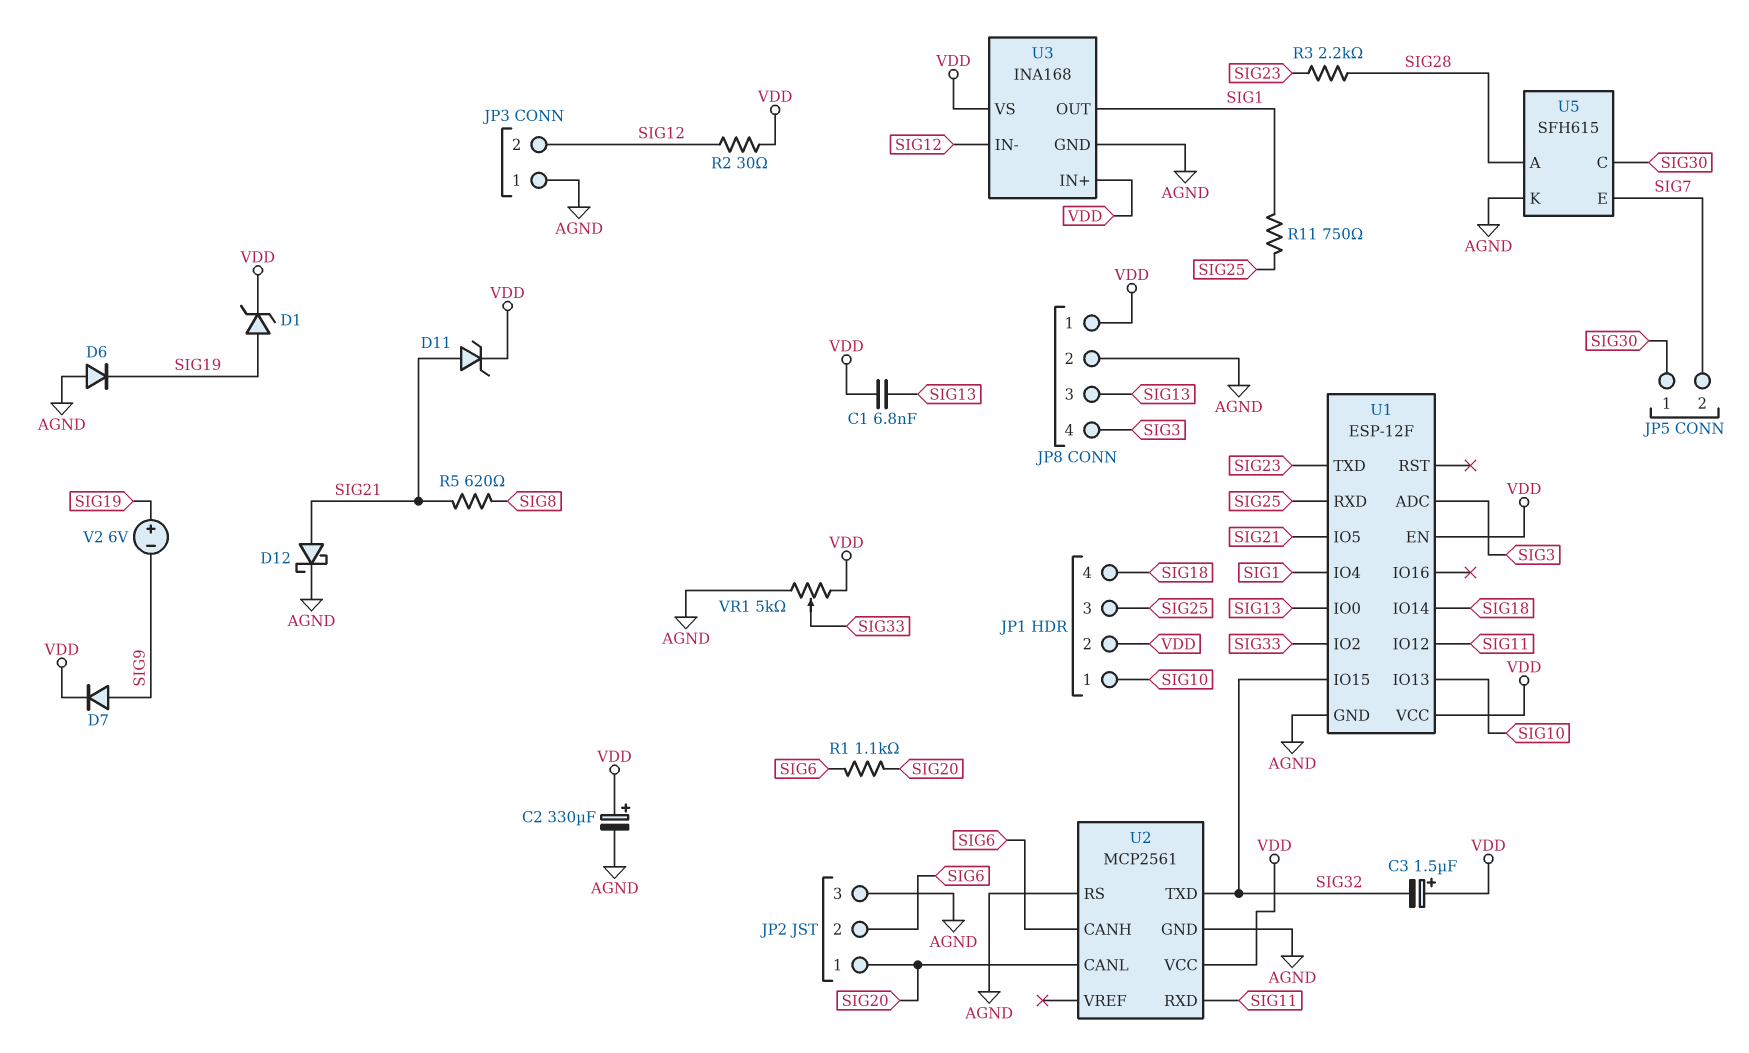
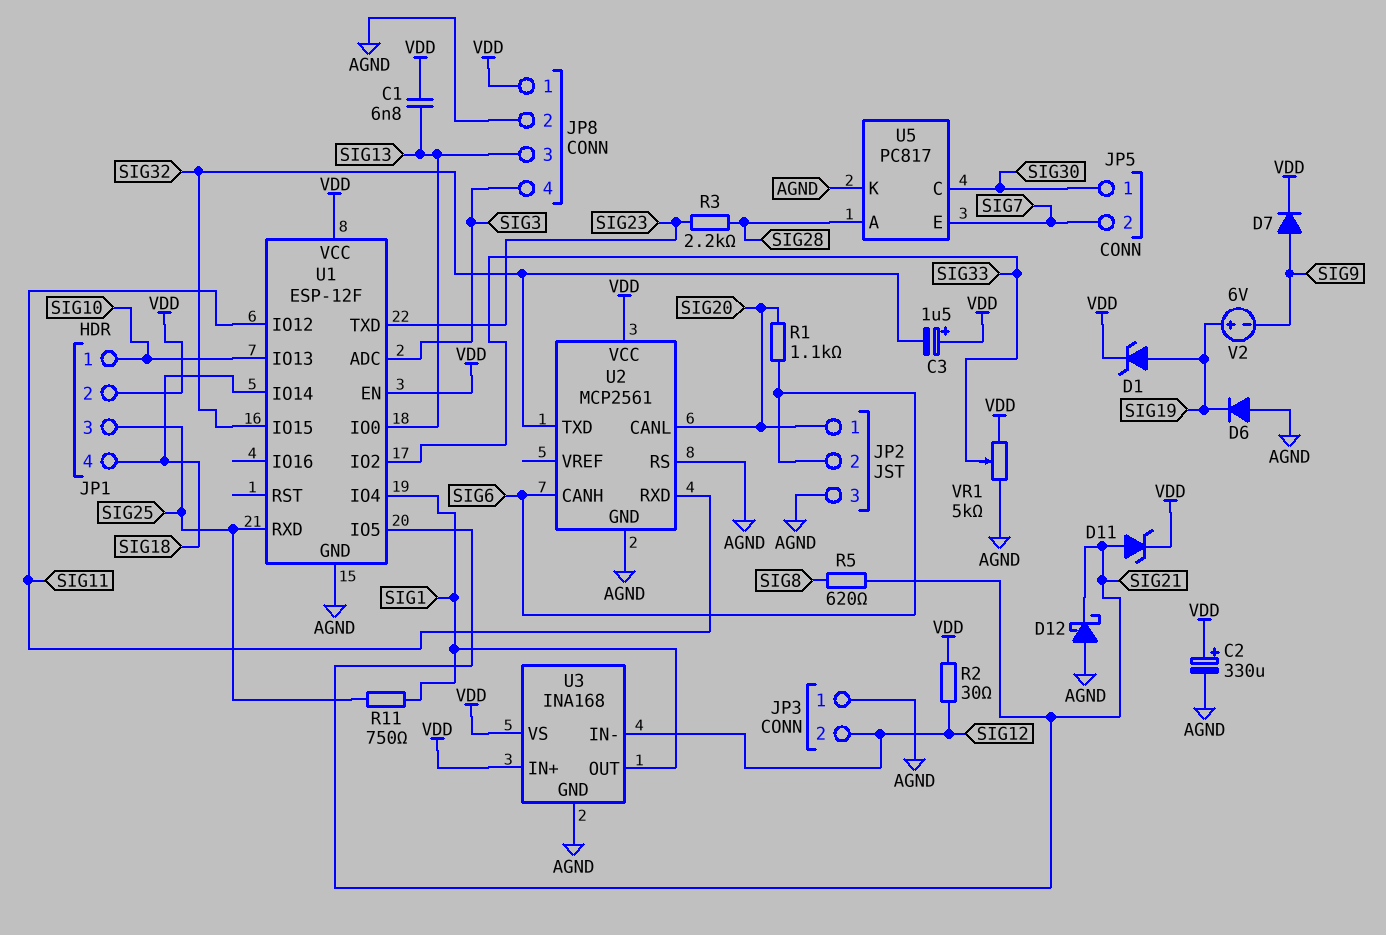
D12: schottky (A SIG21, K AGND) -> schottky (A AGND, K SIG21)
U5: SFH615 -> PC817

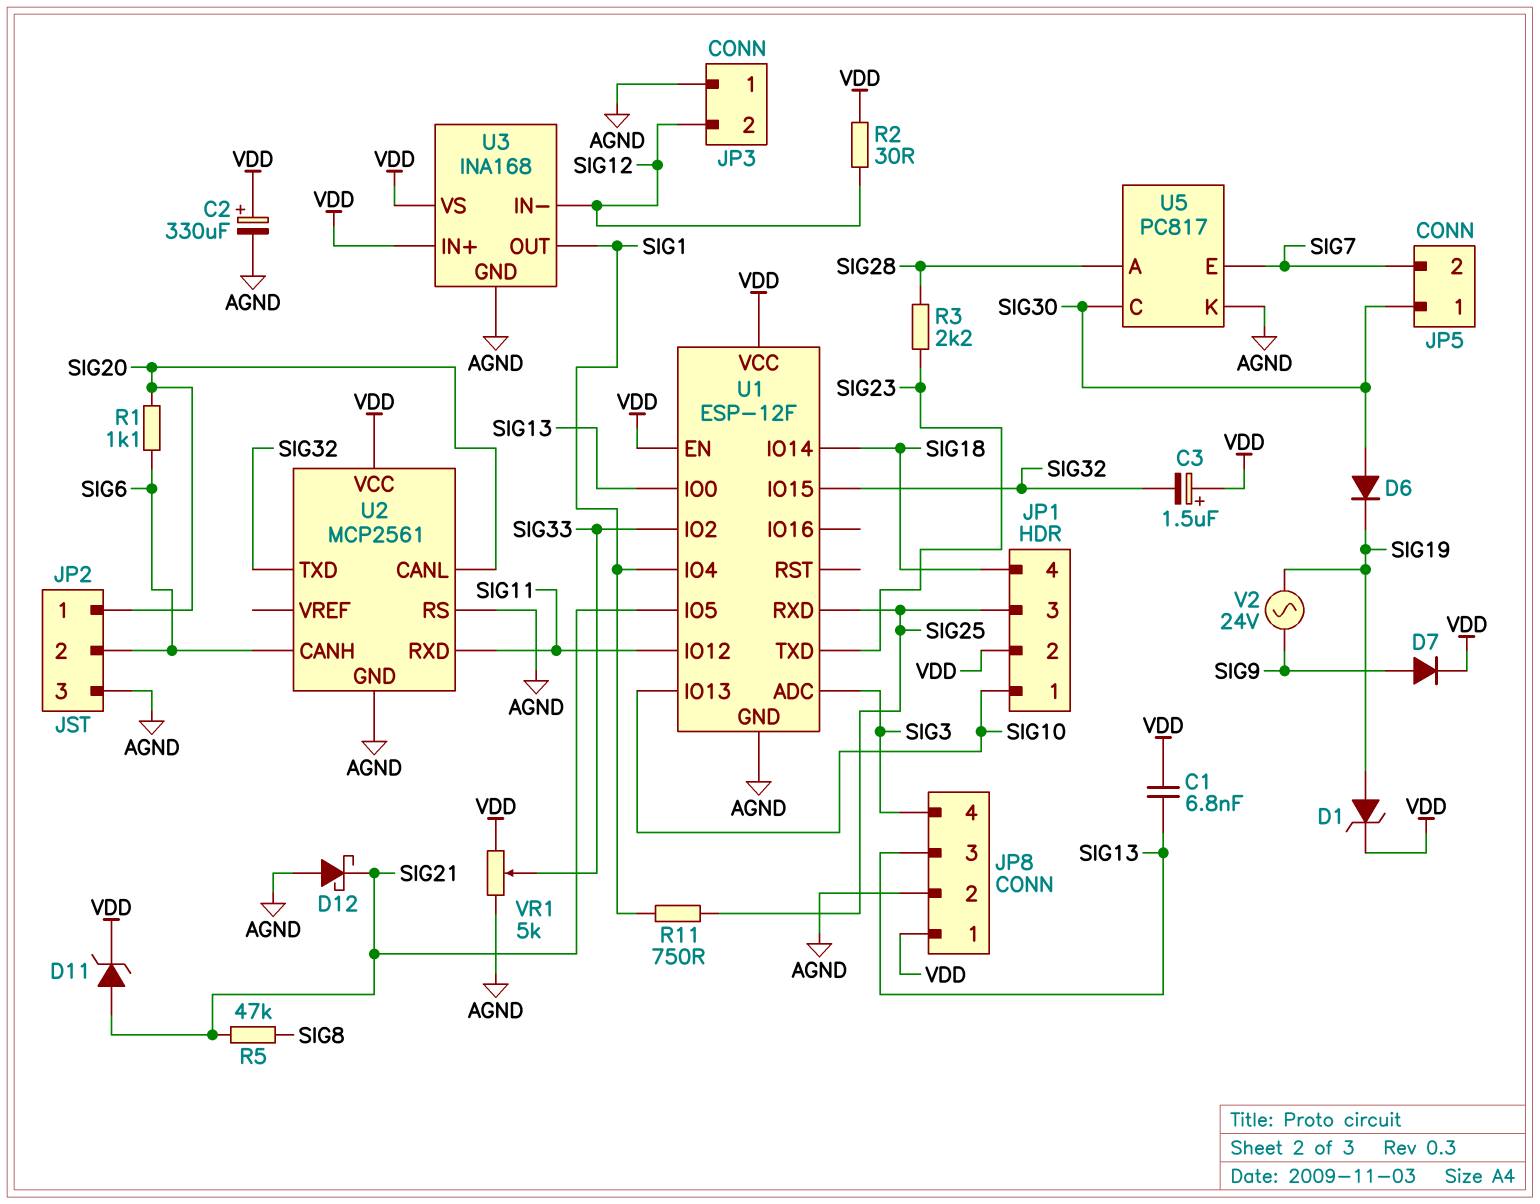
D6: diode (A AGND, K SIG19) -> diode (A SIG30, K SIG19)
R5: 620 (SIG8, SIG21) -> 47k (SIG8, SIG21)
V2: 6V (plus SIG19, minus SIG9) -> AC 24V (SIG9, SIG19)

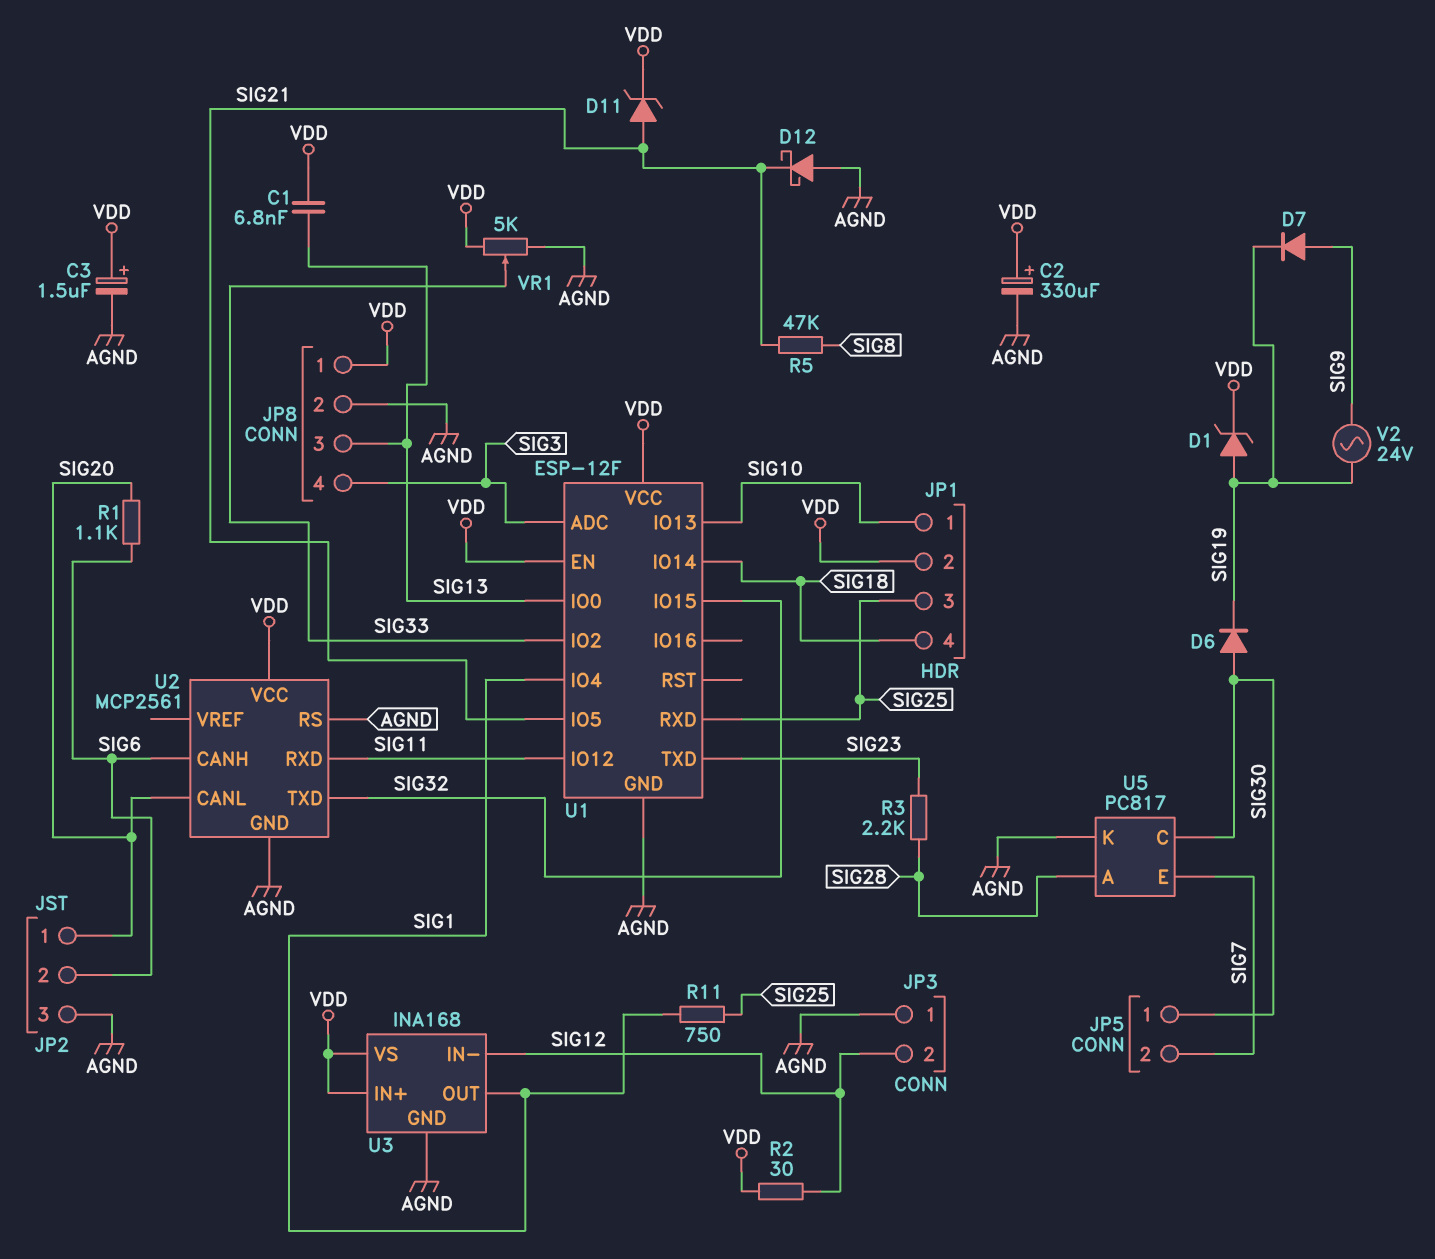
C3: 1.5uF (plus VDD, minus SIG32) -> 1.5uF (plus VDD, minus AGND)
D7: diode (A SIG9, K VDD) -> diode (A SIG9, K SIG19)

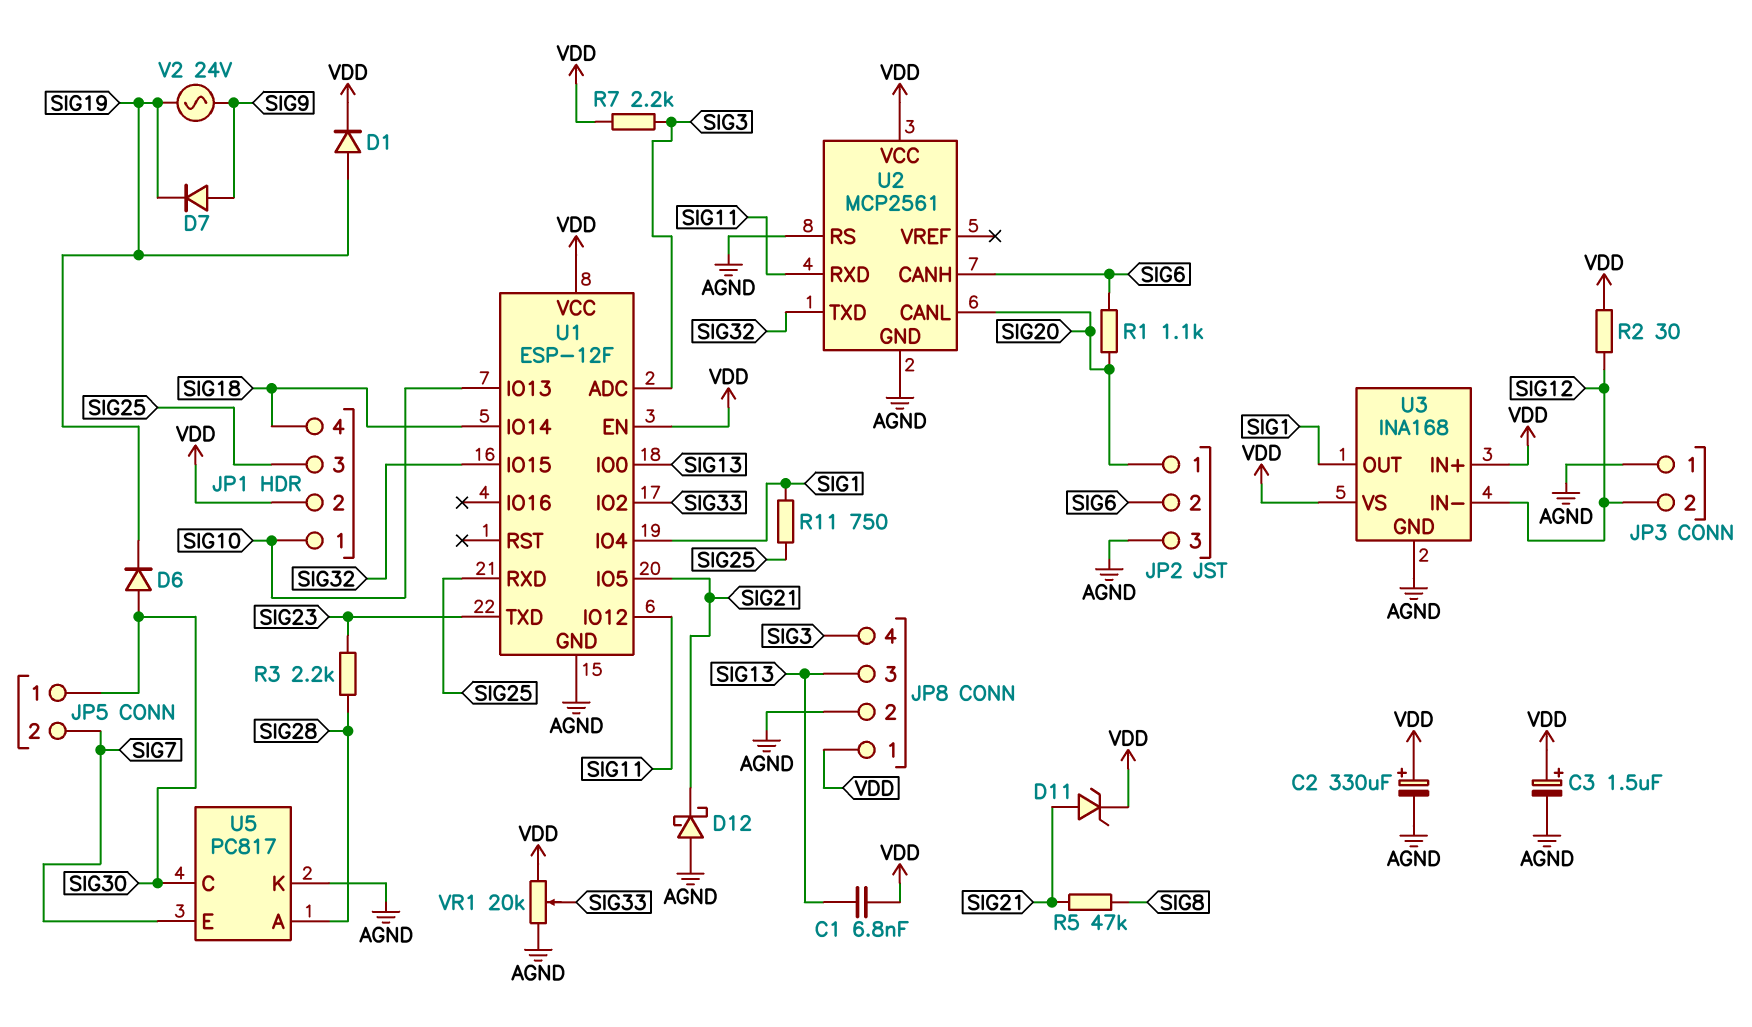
D1: zener (A SIG19, K VDD) -> diode (A SIG19, K VDD)
R7: none -> 2.2k (SIG3, VDD)
VR1: 5k (AGND, VDD, wiper SIG33) -> 20k (AGND, VDD, wiper SIG33)

